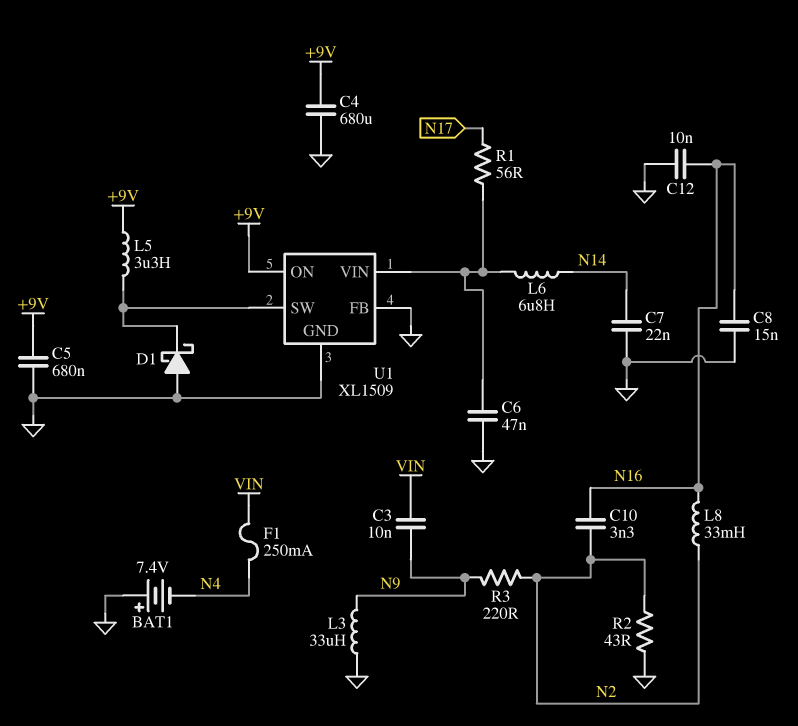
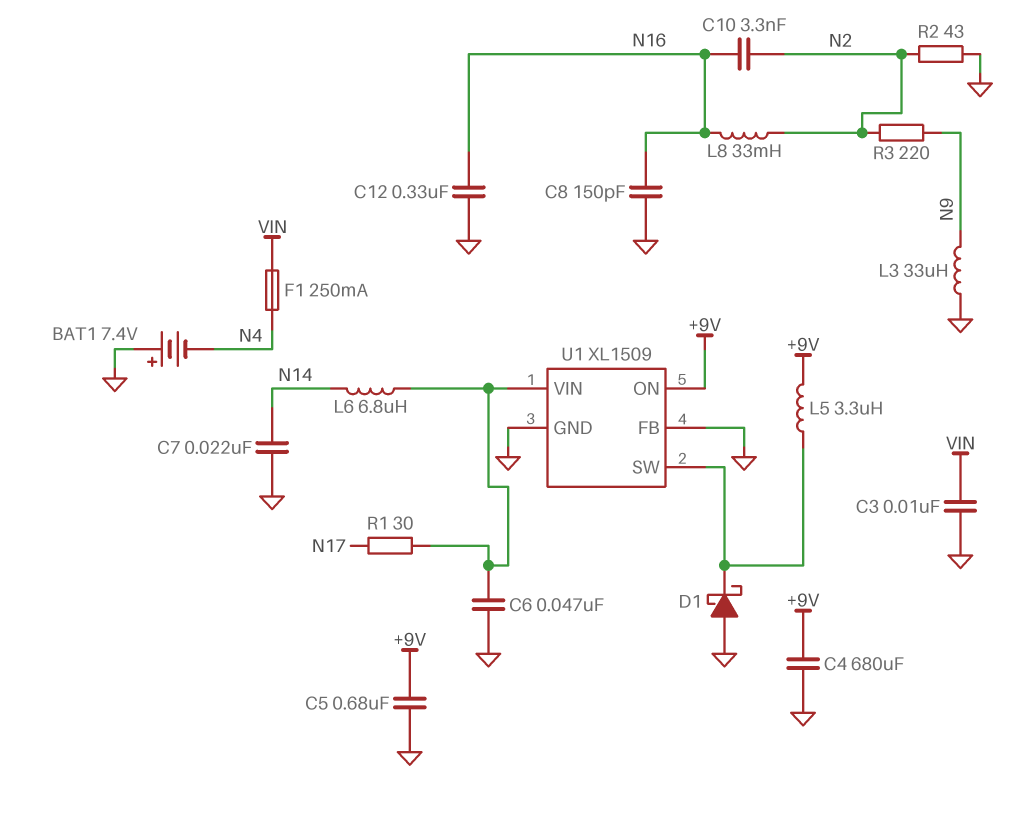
C3: 10nF (N9, VIN) -> 10nF (GND, VIN)
C8: 15nF (GND, N16) -> 150pF (GND, N16)
C12: 10nF (GND, N16) -> 330nF (GND, N16)
R1: 56 (N17, U1/VIN) -> 30 (N17, U1/VIN)

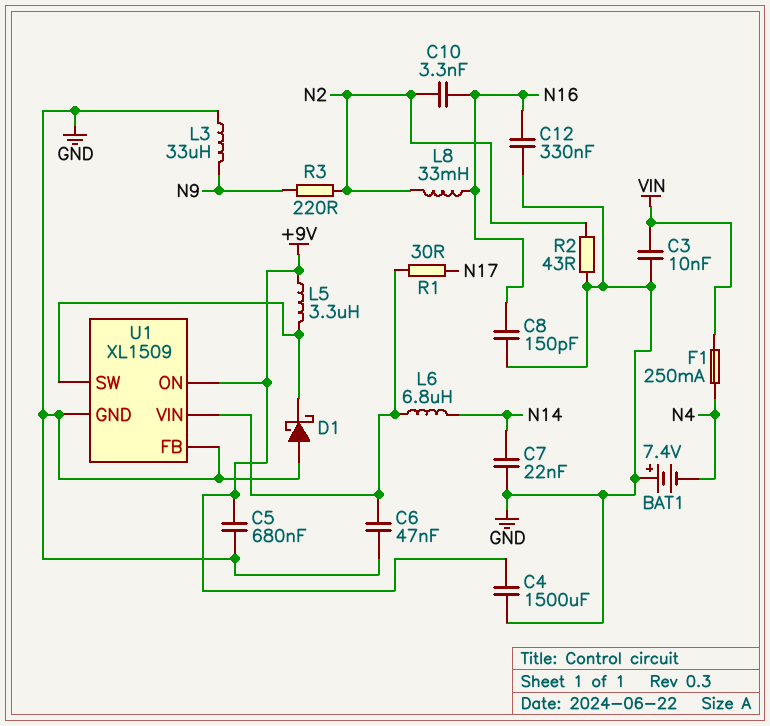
C4: 680uF (+9V, GND) -> 1500uF (+9V, GND)

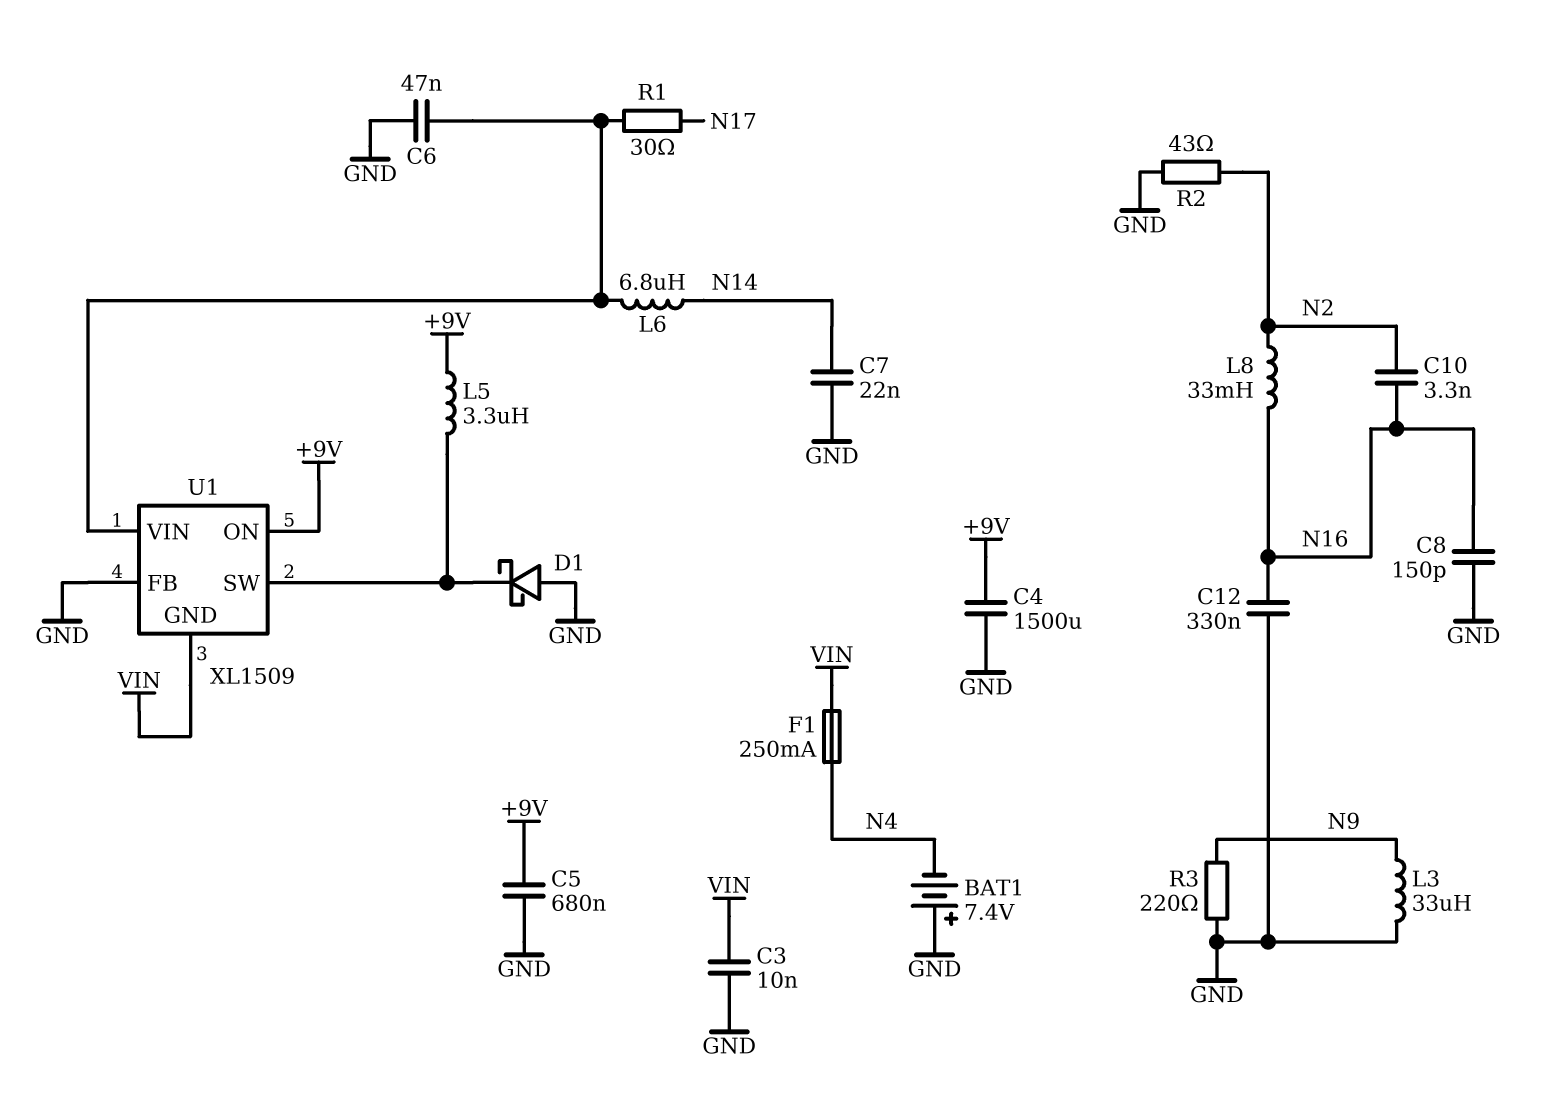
R3: 220 (N2, N9) -> 220 (GND, N9)
U1 pin GND: GND -> VIN

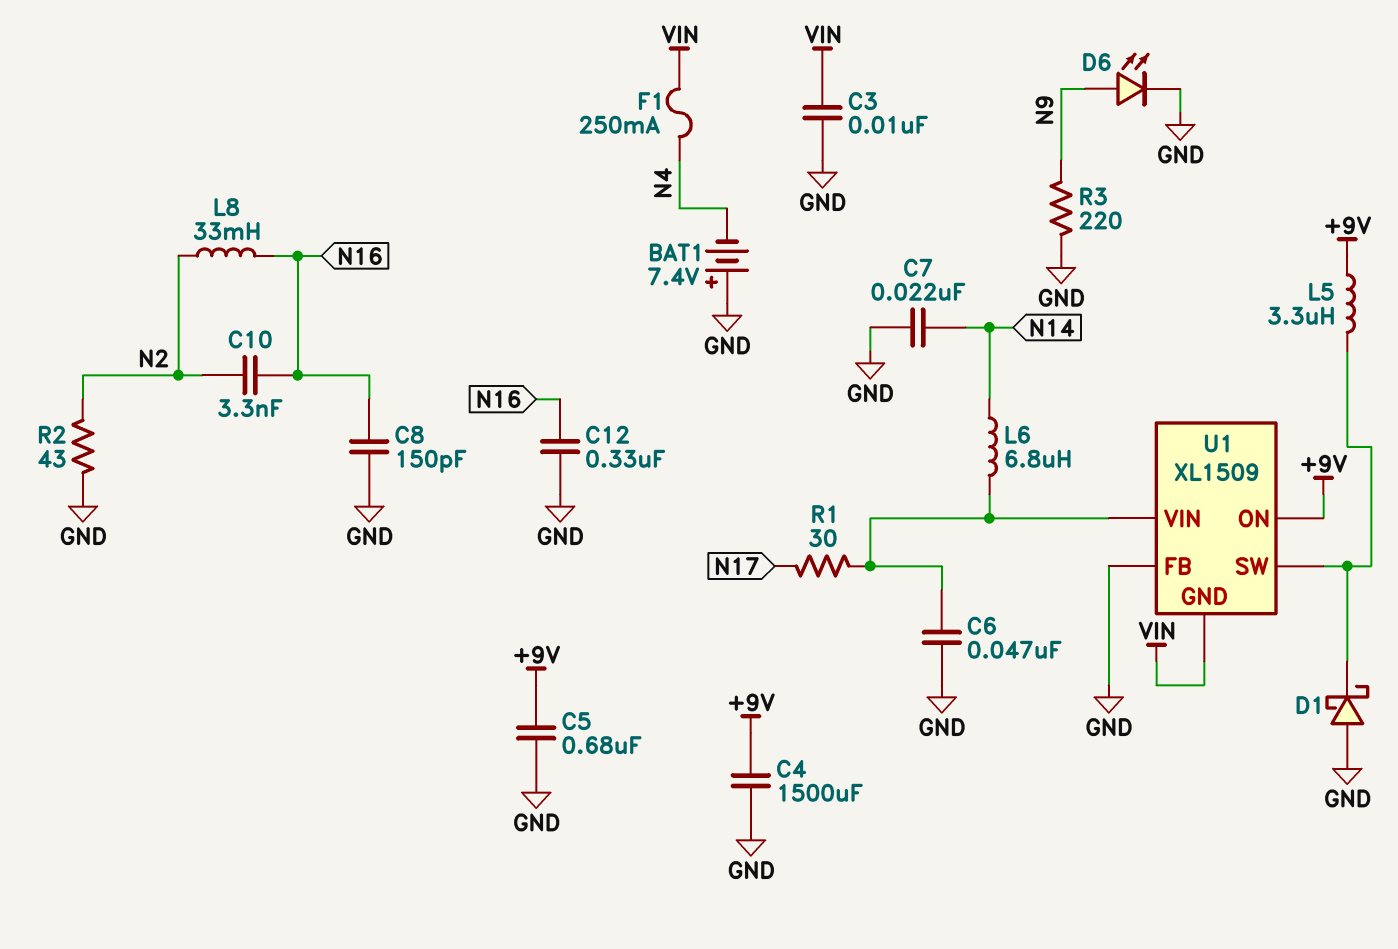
D6: none -> LED (A N9, K GND)
L3: 33uH (GND, N9) -> none

